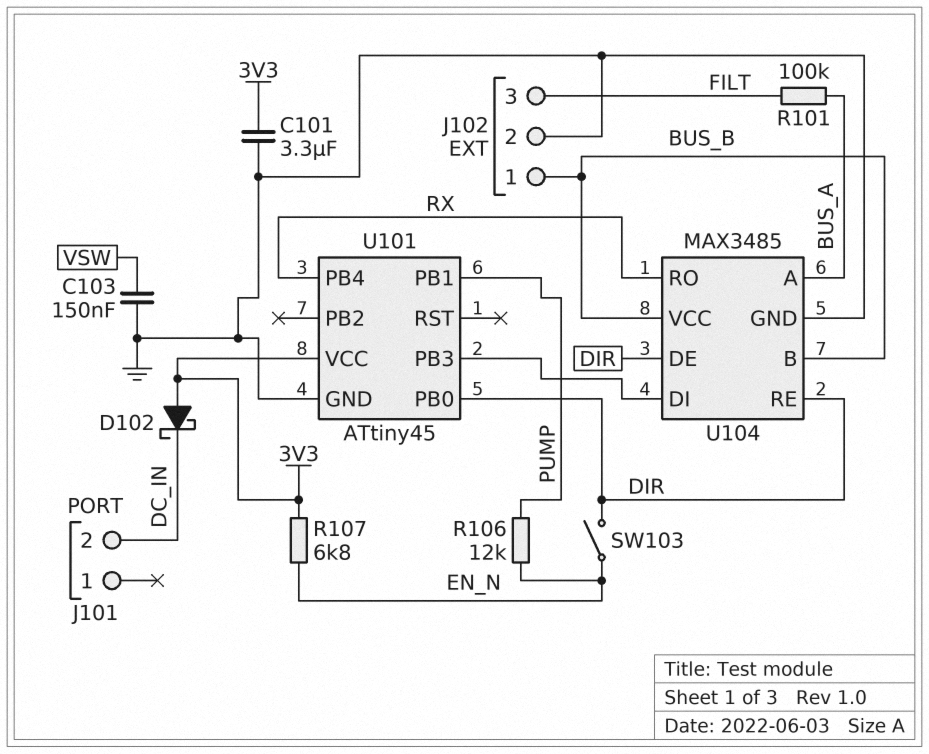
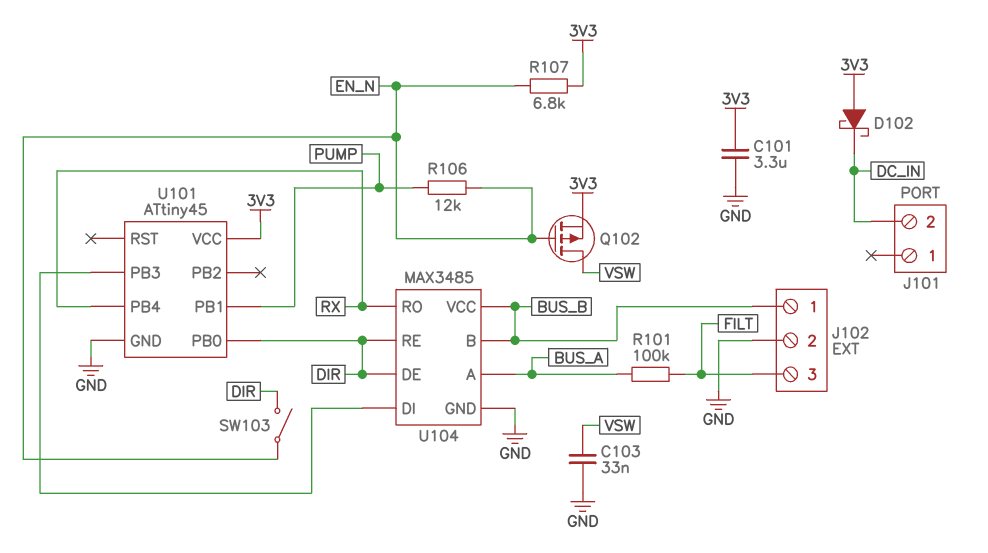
C103: 150nF (GND, VSW) -> 33nF (GND, VSW)
Q102: none -> PMOS (G EN_N, D VSW, S 3V3)

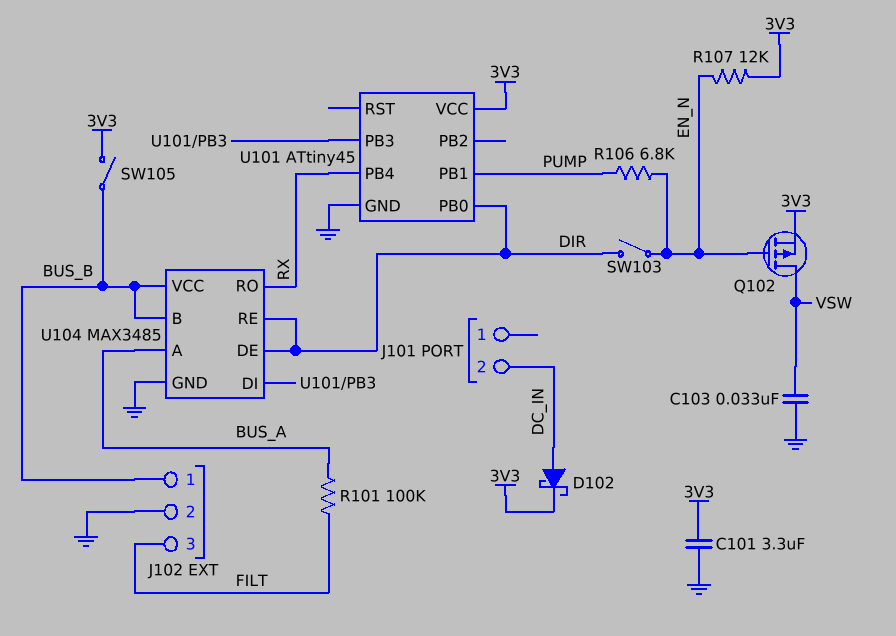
D102: schottky (A 3V3, K DC_IN) -> schottky (A DC_IN, K 3V3)
R106: 12k (EN_N, PUMP) -> 6.8k (EN_N, PUMP)
R107: 6.8k (3V3, EN_N) -> 12k (3V3, EN_N)
SW105: none -> switch (3V3, BUS_B)

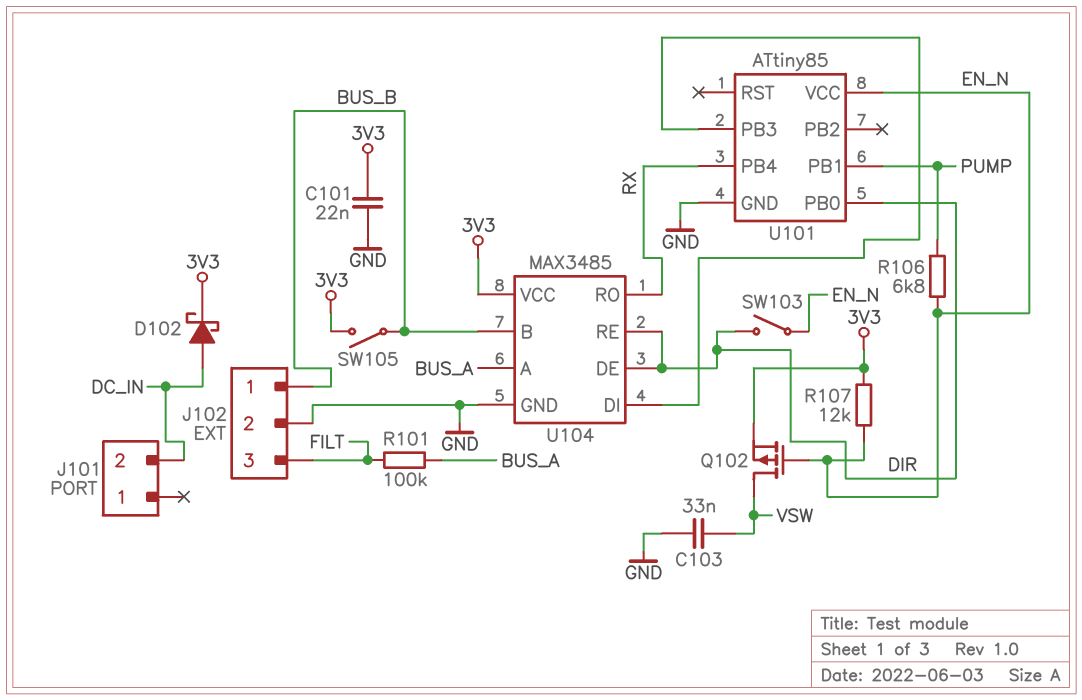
C101: 3.3uF (3V3, GND) -> 22nF (3V3, GND)
U101: ATtiny45 -> ATtiny85
U101 pin VCC: 3V3 -> EN_N
U104 pin VCC: BUS_B -> 3V3

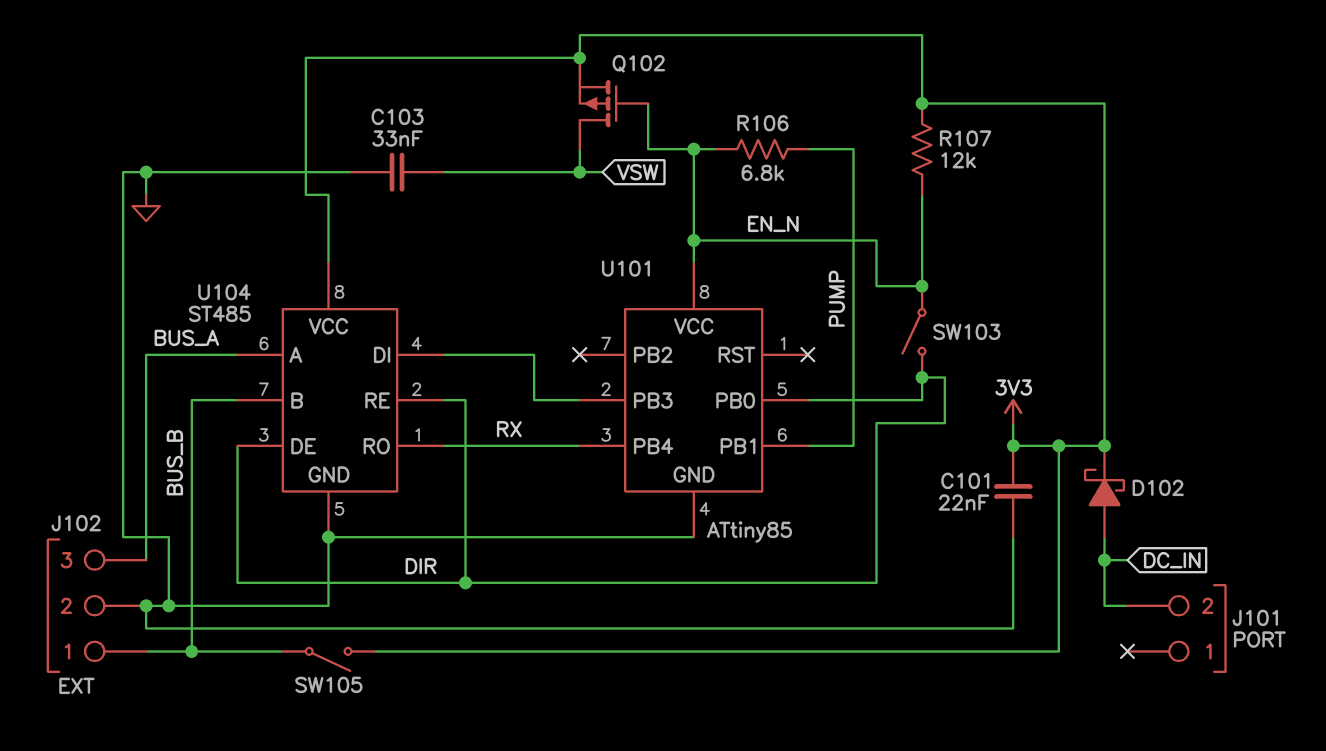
J102 pin 3: FILT -> BUS_A
R101: 100k (BUS_A, FILT) -> none
U104: MAX3485 -> ST485

